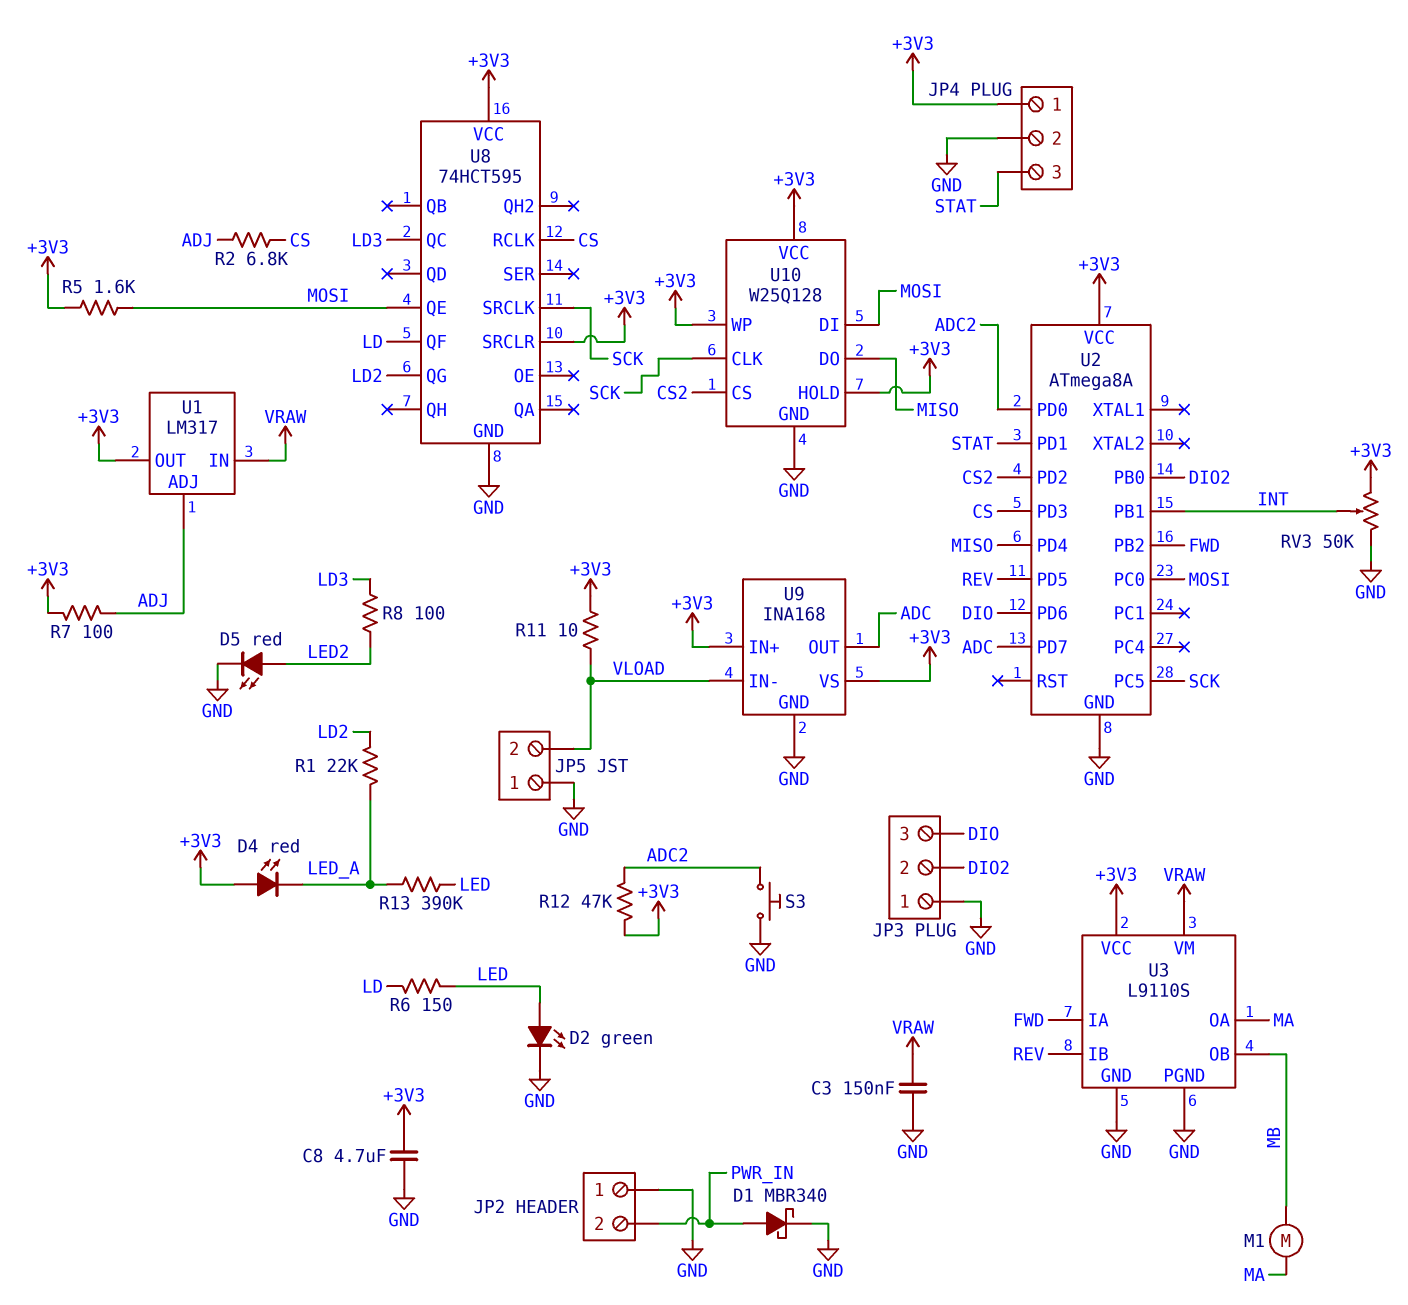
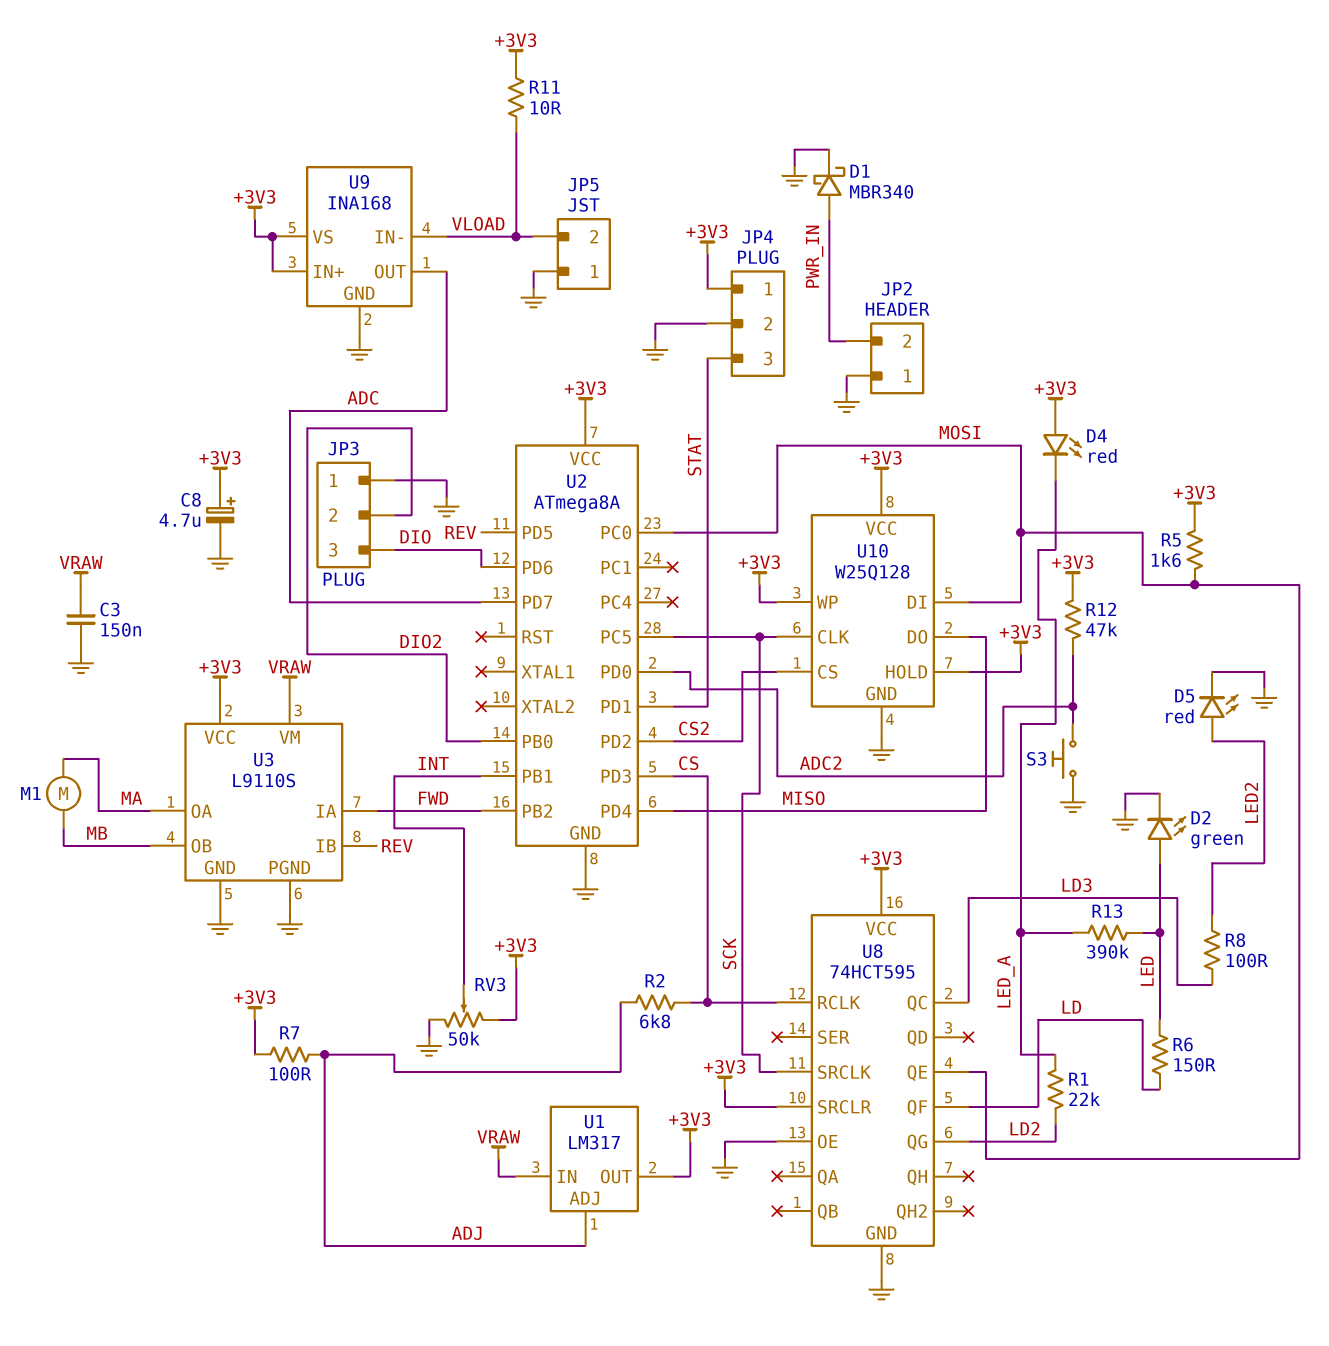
C8: 4.7uF (+3V3, GND) -> 4.7uF (plus +3V3, minus GND)
U8 pin OE: none -> GND

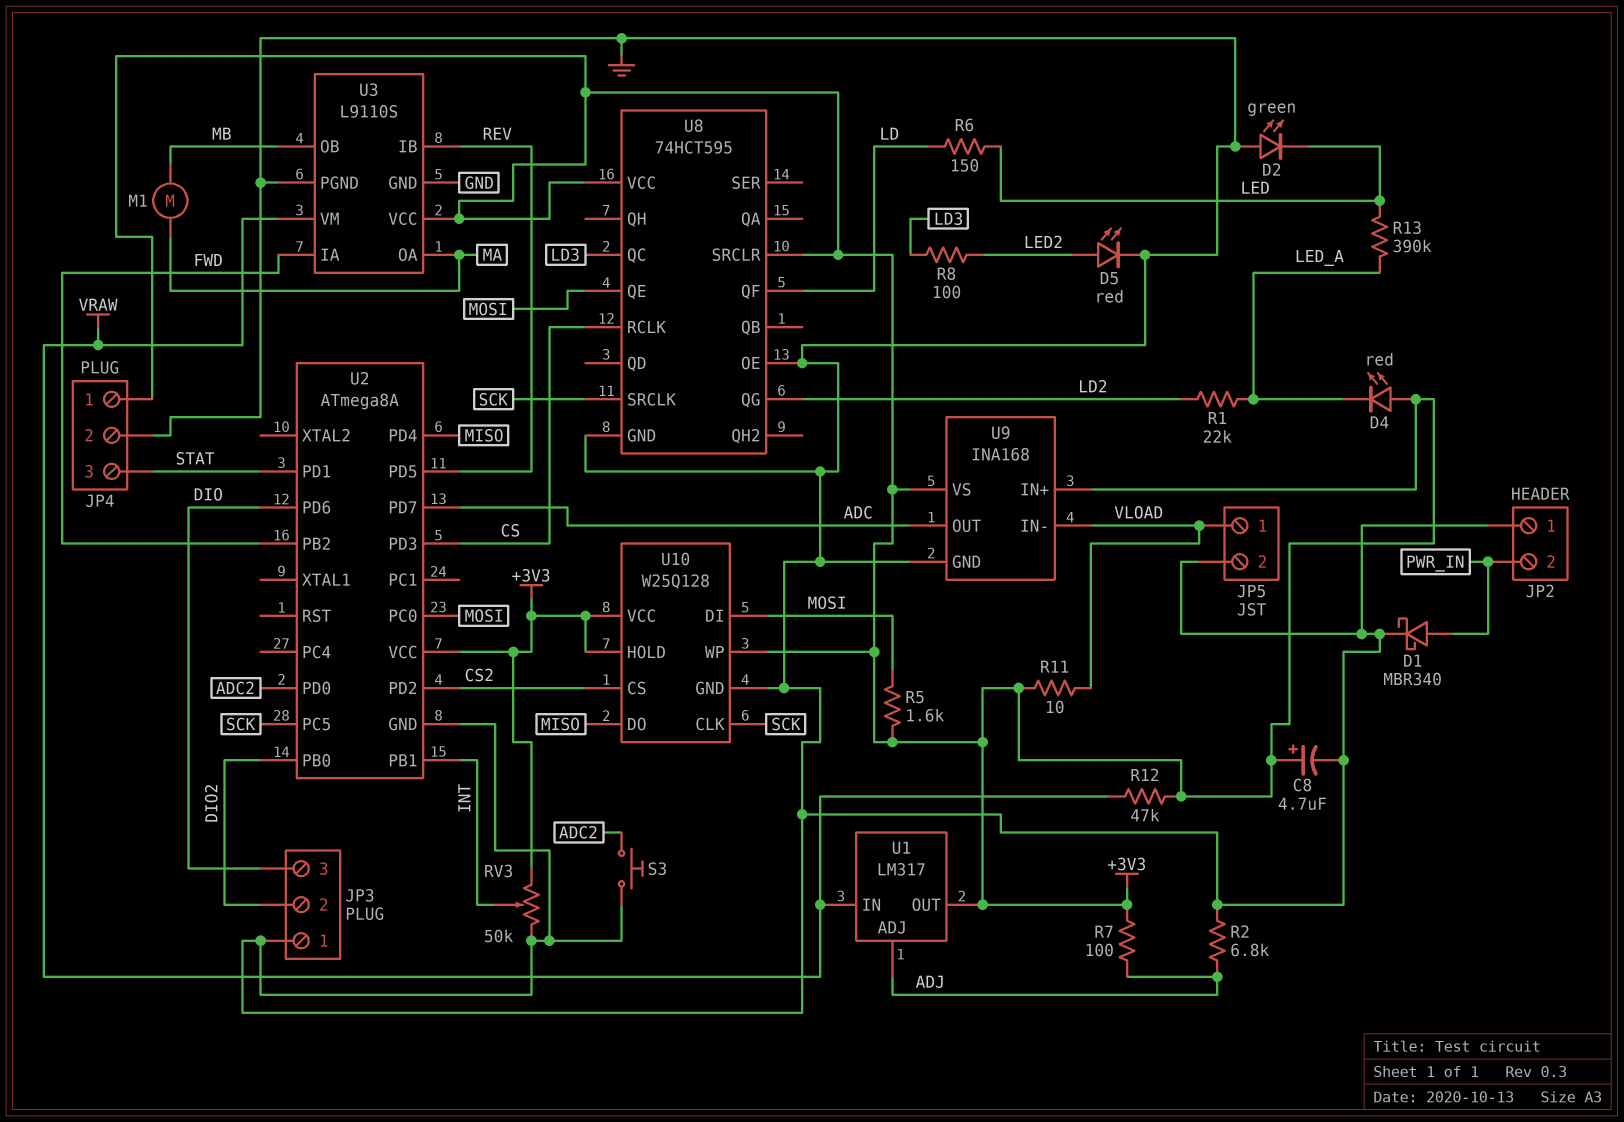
C3: 150nF (GND, VRAW) -> none
D2: LED green (A LED, K GND) -> LED green (A GND, K LED)
JP5 pin 1: GND -> VLOAD
JP5 pin 2: VLOAD -> GND
R2: 6.8k (ADJ, CS) -> 6.8k (ADJ, GND)
R12: 47k (+3V3, ADC2) -> 47k (+3V3, VRAW)

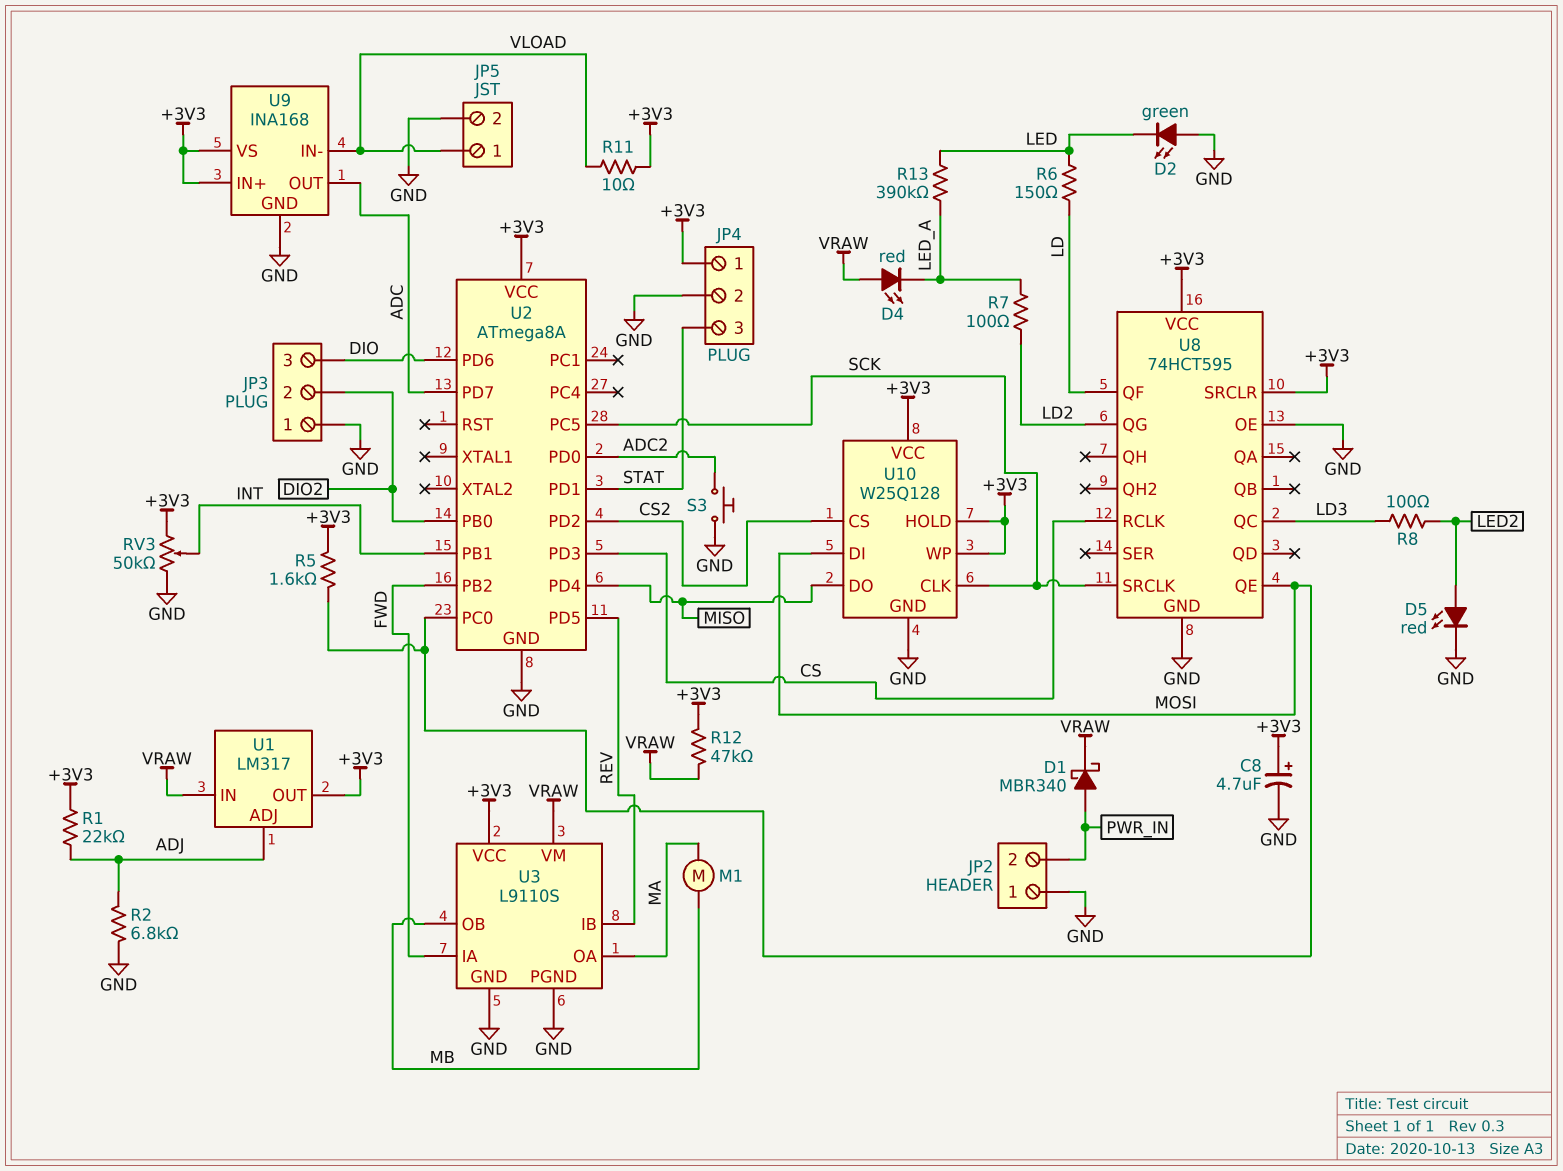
D1: schottky MBR340 (A PWR_IN, K GND) -> schottky MBR340 (A PWR_IN, K VRAW)
D4: LED red (A +3V3, K LED_A) -> LED red (A VRAW, K LED_A)
R1: 22k (LD2, LED_A) -> 22k (+3V3, ADJ)
R7: 100 (+3V3, ADJ) -> 100 (LD2, LED_A)

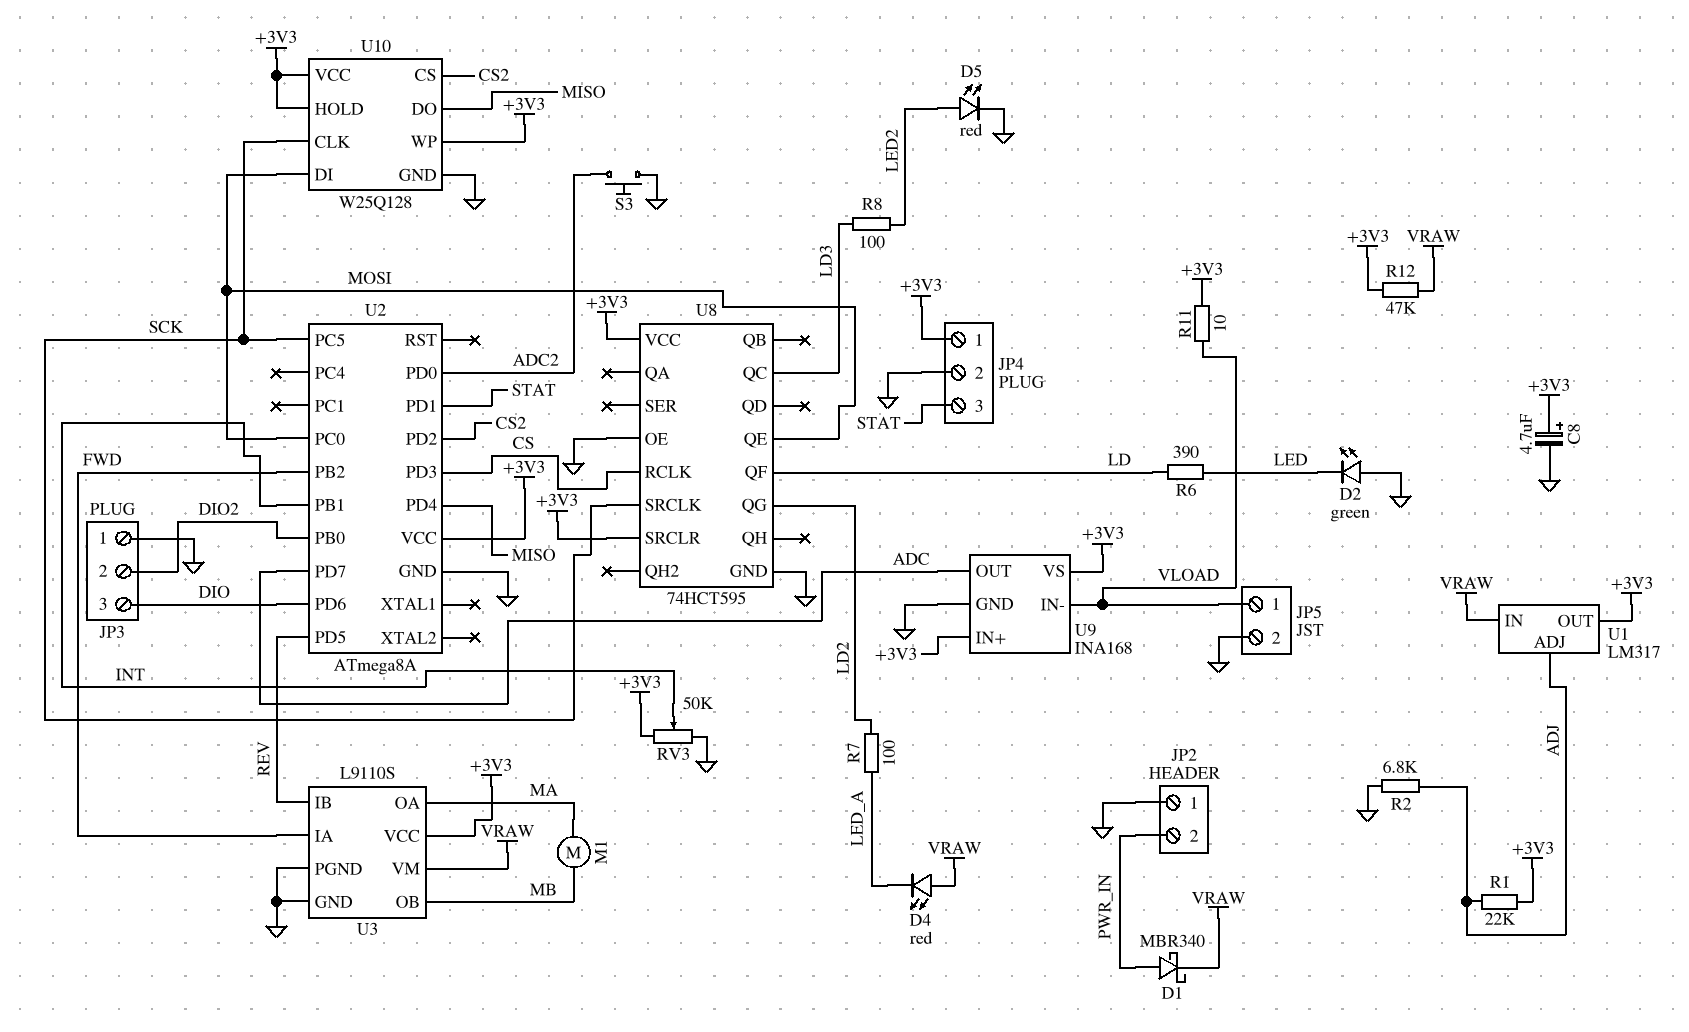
R5: 1.6k (+3V3, MOSI) -> none
R6: 150 (LD, LED) -> 390 (LD, LED)
R13: 390k (LED, LED_A) -> none

